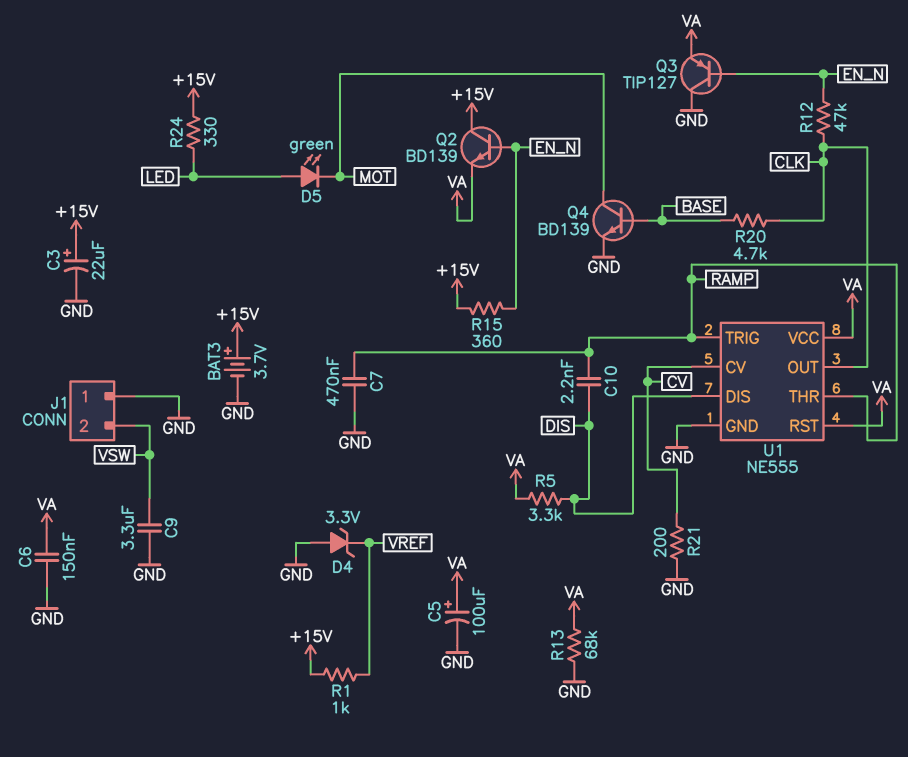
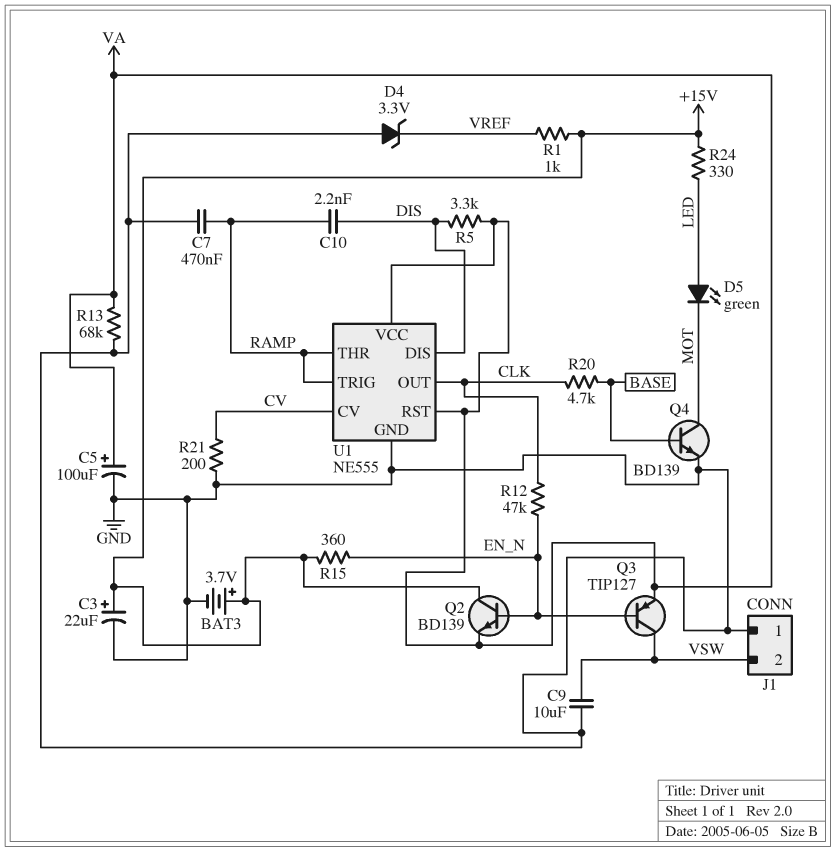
C6: 150nF (GND, VA) -> none
C9: 3.3uF (GND, VSW) -> 10uF (GND, VSW)
Q3: PNP TIP127 (B EN_N, C GND, E VA) -> PNP TIP127 (B EN_N, C VSW, E VA)

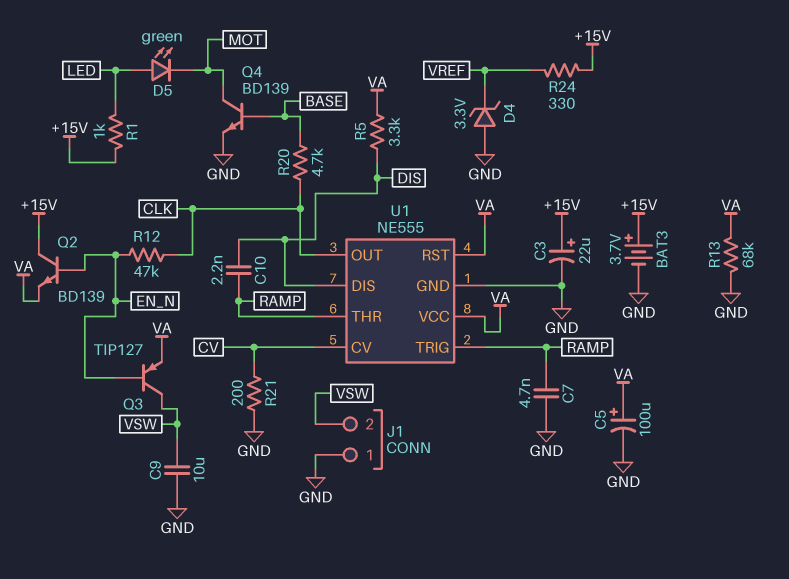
C7: 470nF (GND, RAMP) -> 4.7nF (GND, RAMP)
R1: 1k (+15V, VREF) -> 1k (+15V, LED)
R15: 360 (+15V, EN_N) -> none
R24: 330 (+15V, LED) -> 330 (+15V, VREF)

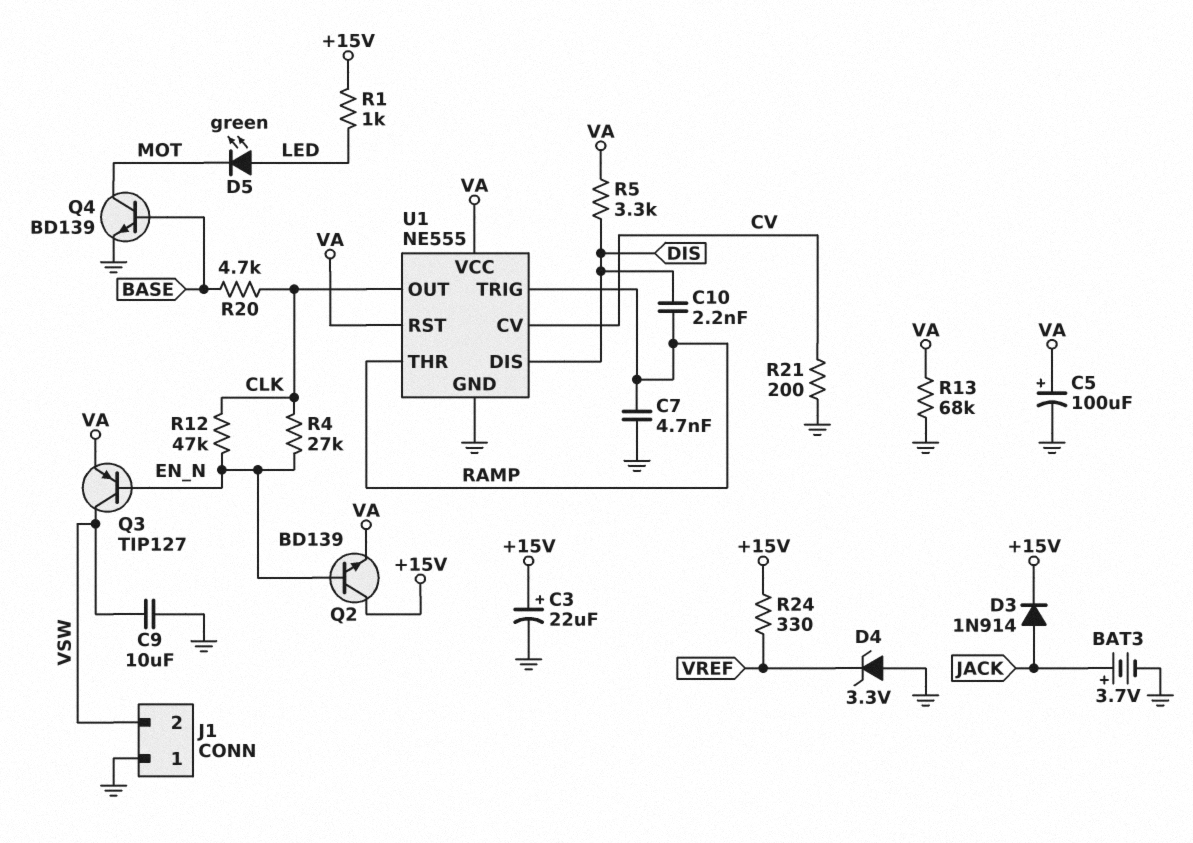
BAT3: 3.7V (plus +15V, minus GND) -> 3.7V (plus JACK, minus GND)
D3: none -> diode 1N914 (A JACK, K +15V)
R4: none -> 27k (CLK, EN_N)

